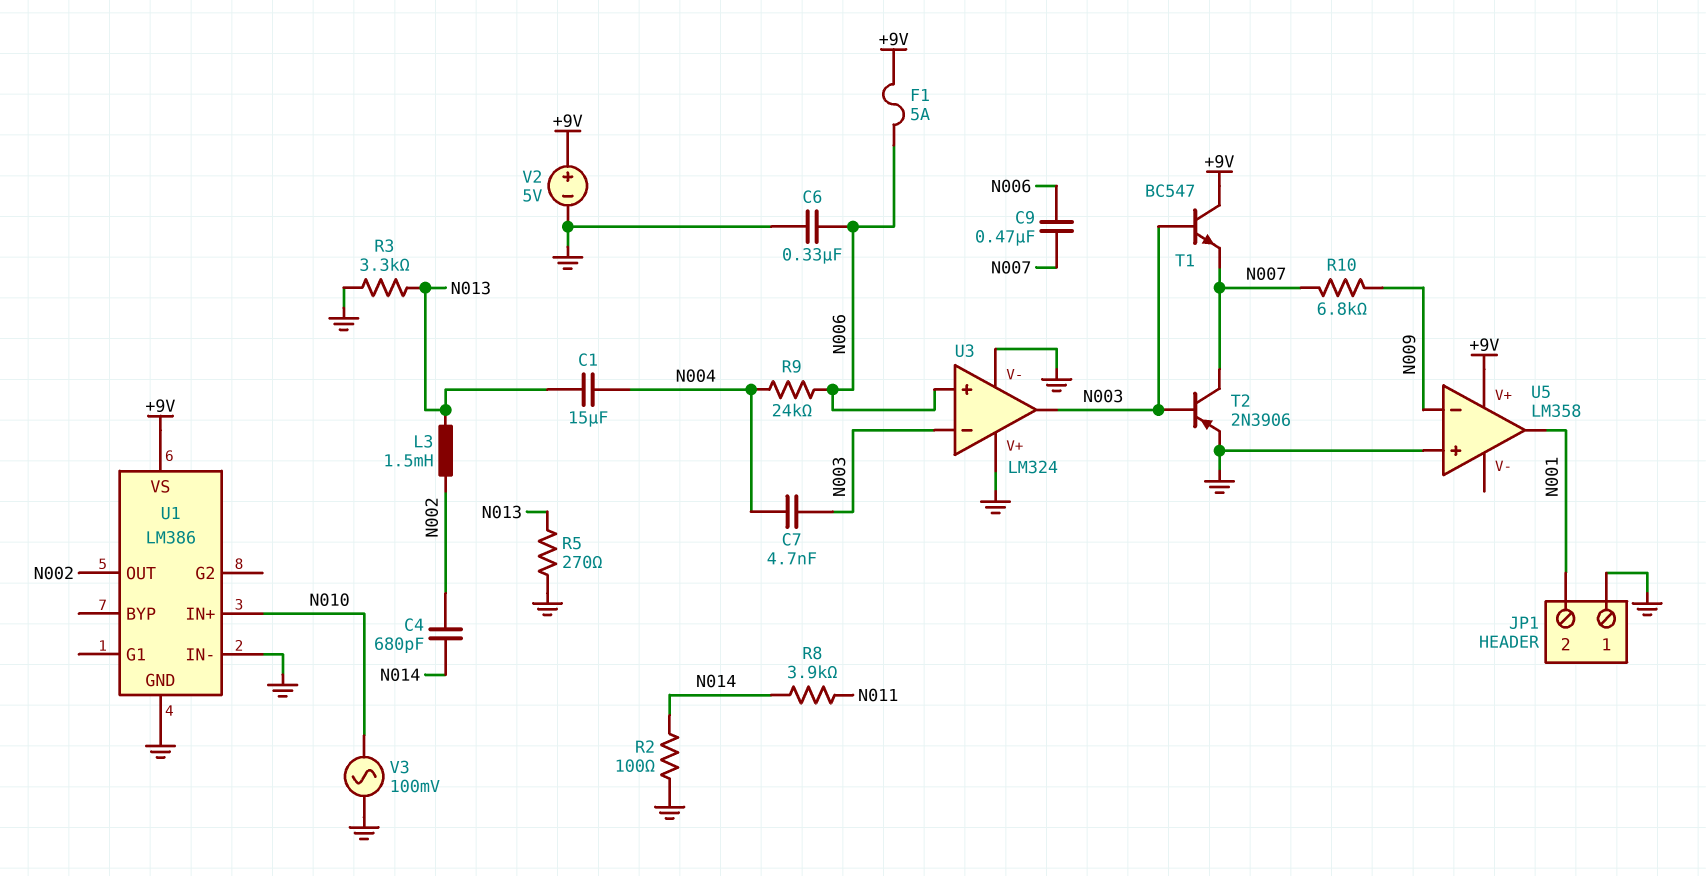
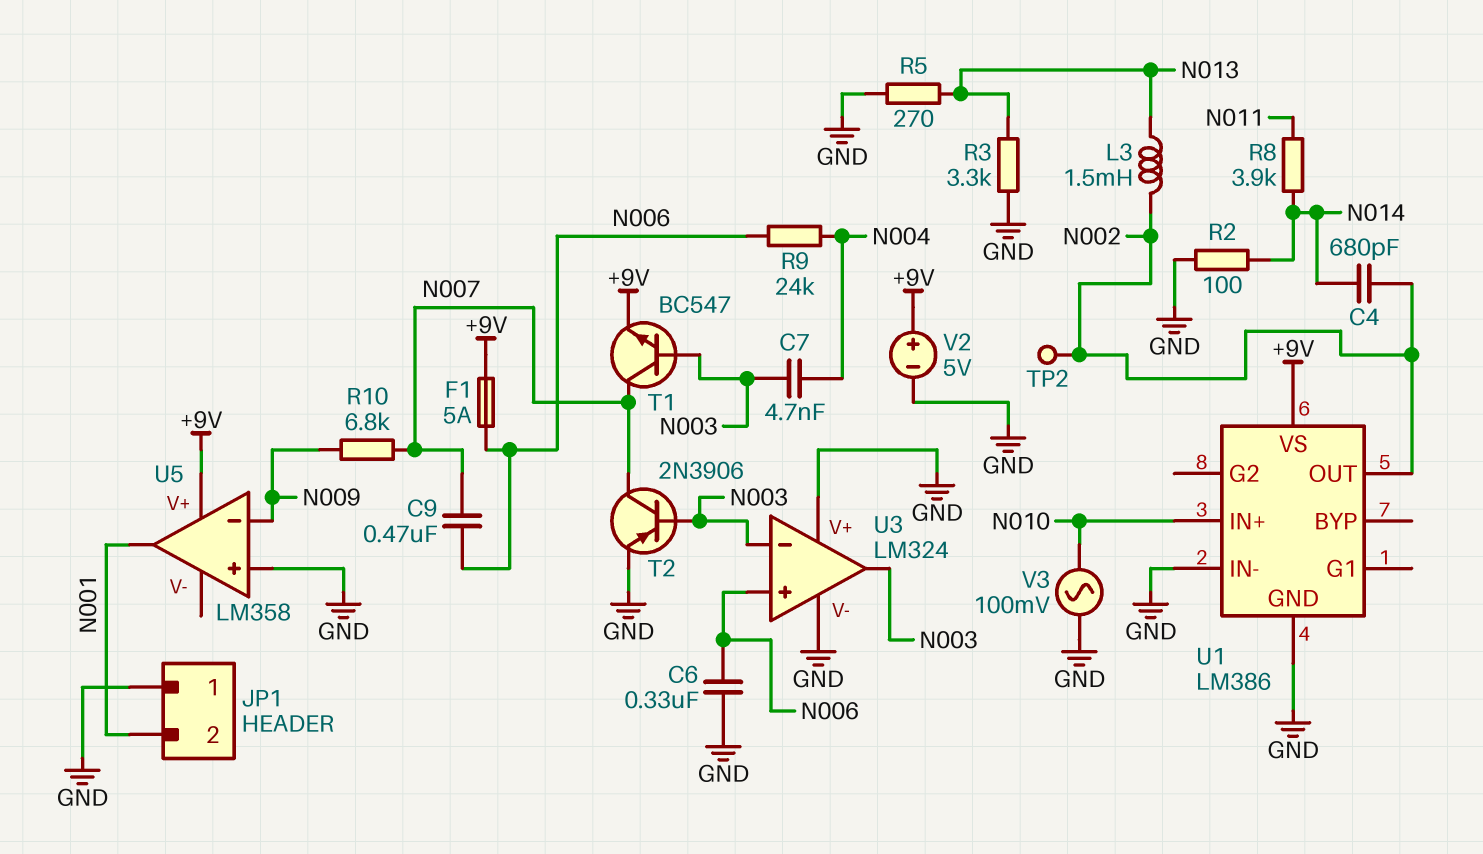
C1: 15uF (N004, N013) -> none
T1: NPN BC547 (B N003, C +9V, E N007) -> NPN BC547 (B N003, C N007, E +9V)
TP2: none -> test point (N002)

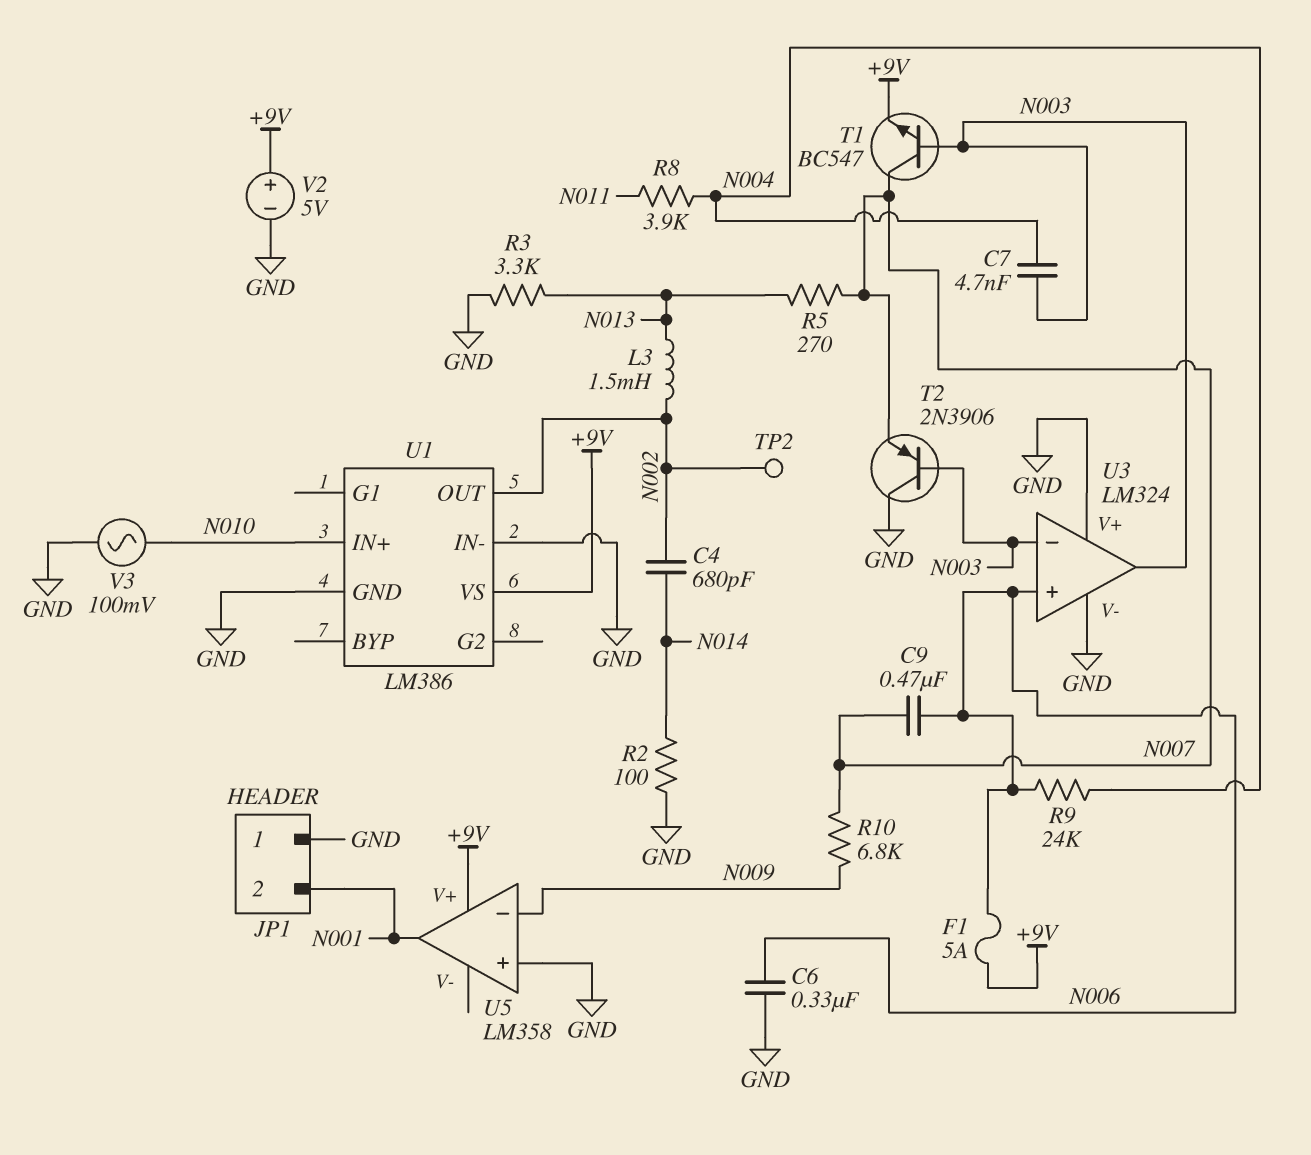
R5: 270 (GND, N013) -> 270 (N007, N013)
R8: 3.9k (N011, N014) -> 3.9k (N004, N011)
T2: PNP 2N3906 (B N003, C N007, E GND) -> PNP 2N3906 (B N003, C GND, E N007)

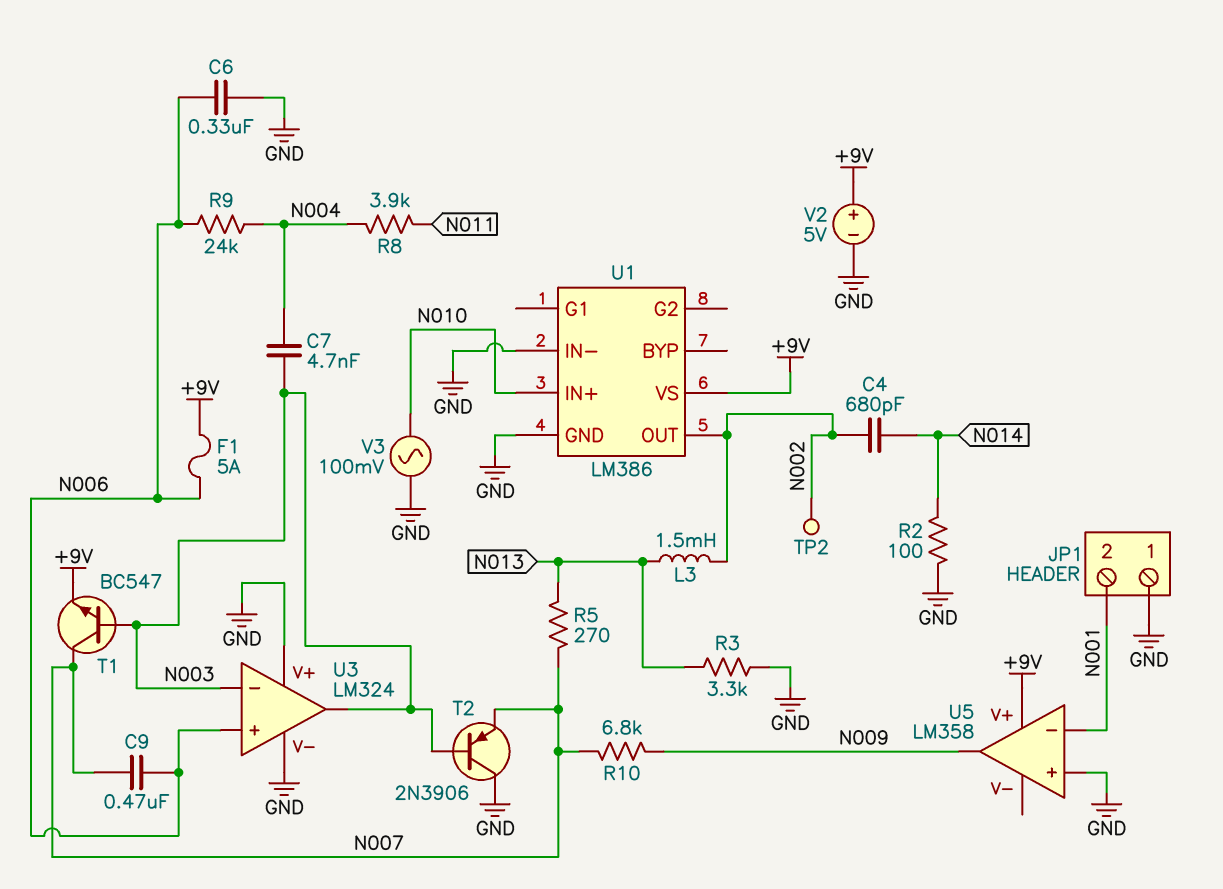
U5 pin in-: N009 -> N001
U5 pin out: N001 -> N009

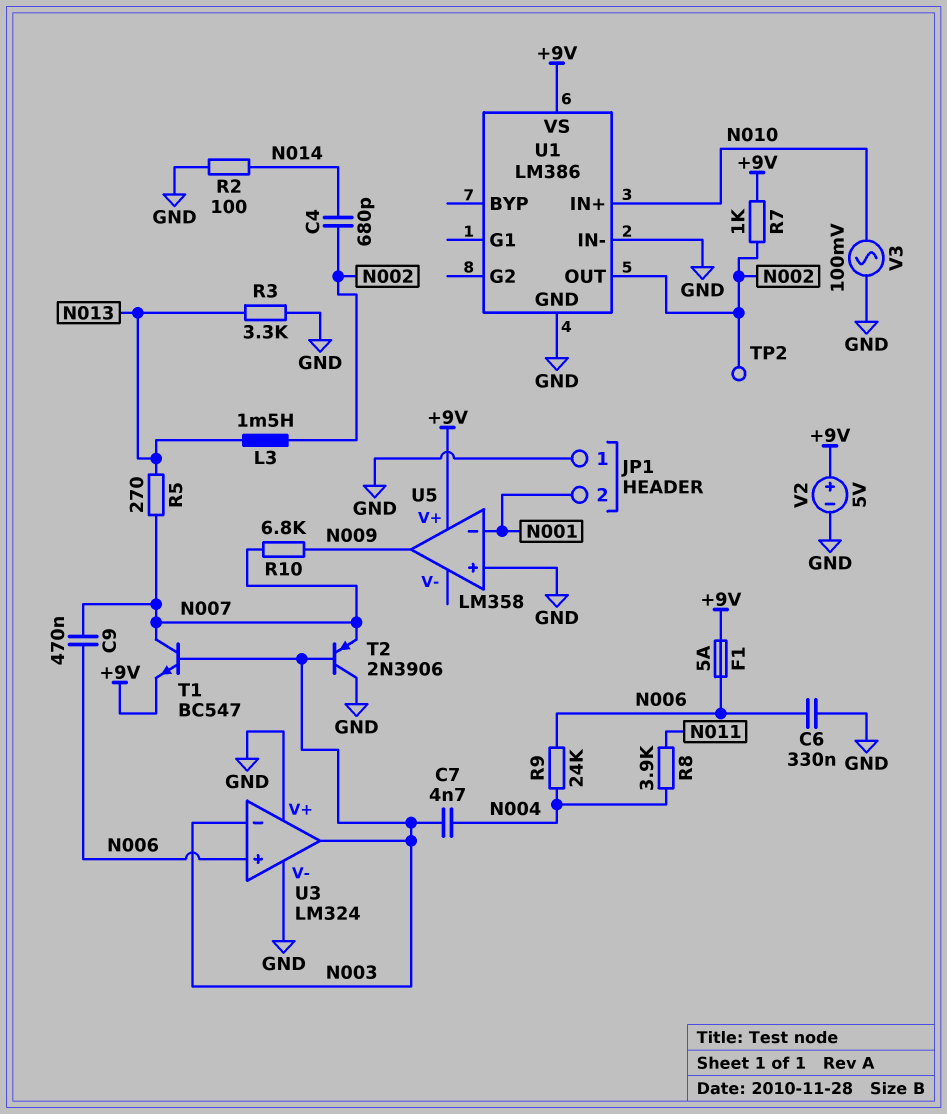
R7: none -> 1k (+9V, N002)

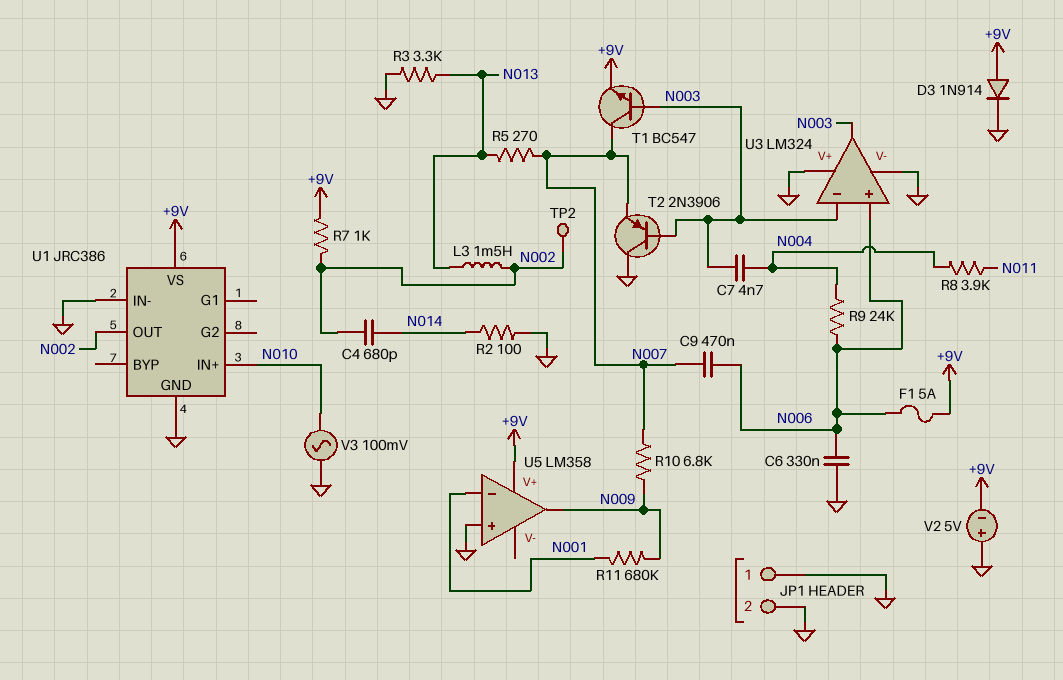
D3: none -> diode 1N914 (A +9V, K GND)
JP1 pin 2: N001 -> GND
R11: none -> 680k (N001, N009)
U1: LM386 -> JRC386
V2: 5V (plus +9V, minus GND) -> 5V (plus GND, minus +9V)

